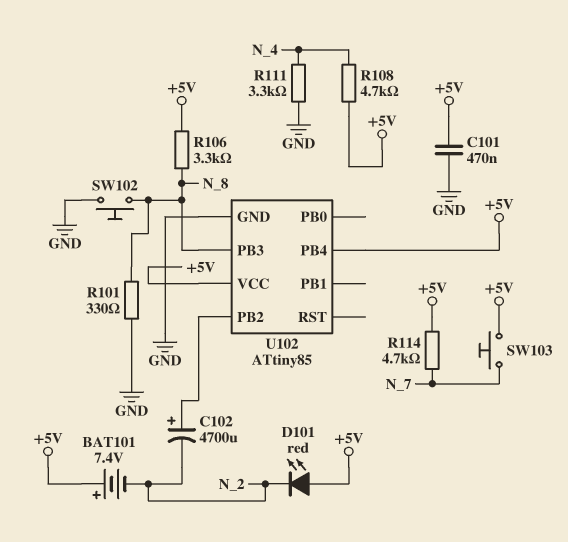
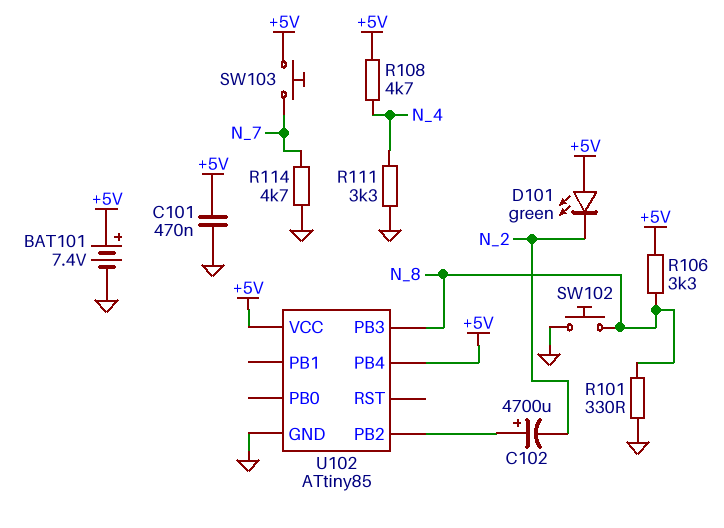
BAT101: 7.4V (plus +5V, minus N_2) -> 7.4V (plus +5V, minus GND)
D101: LED red (A +5V, K N_2) -> LED green (A +5V, K N_2)
R114: 4.7k (+5V, N_7) -> 4.7k (GND, N_7)

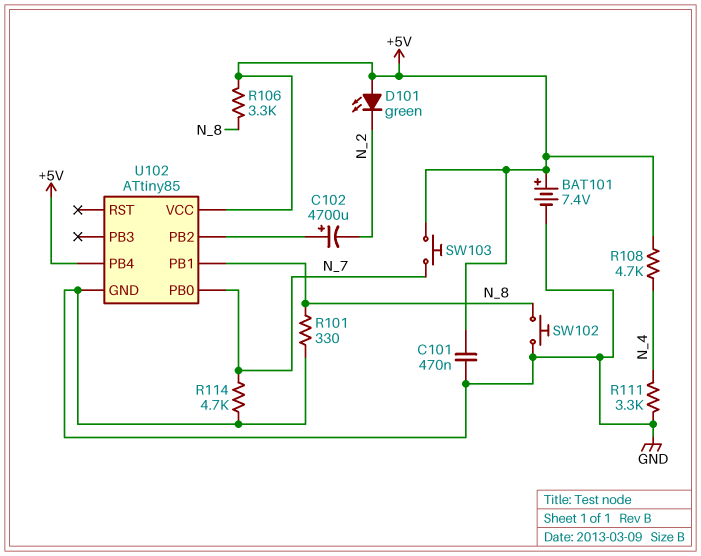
U102 pin PB0: none -> N_7
U102 pin PB1: none -> N_8
U102 pin PB3: N_8 -> none

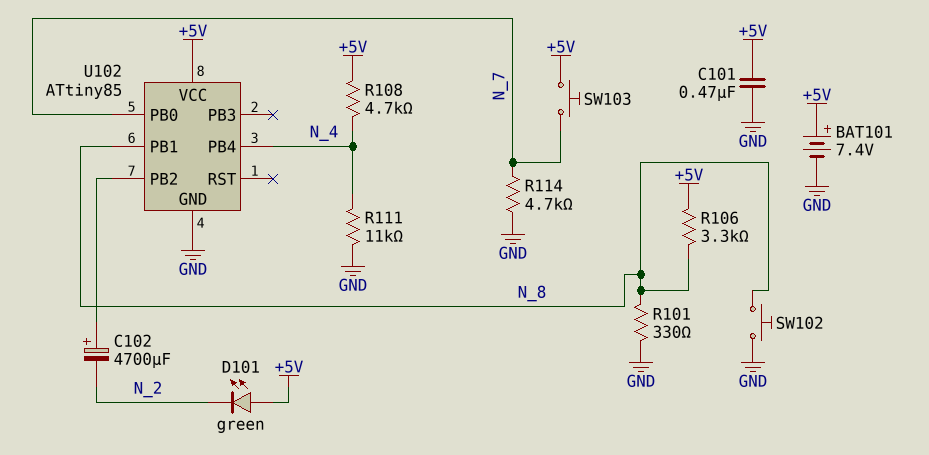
R111: 3.3k (GND, N_4) -> 11k (GND, N_4)
U102 pin PB4: +5V -> N_4

